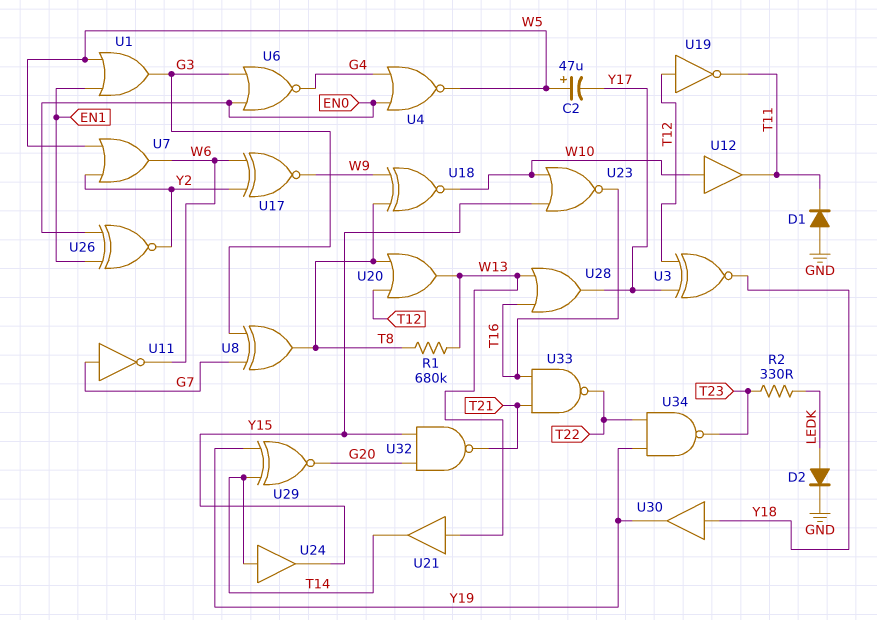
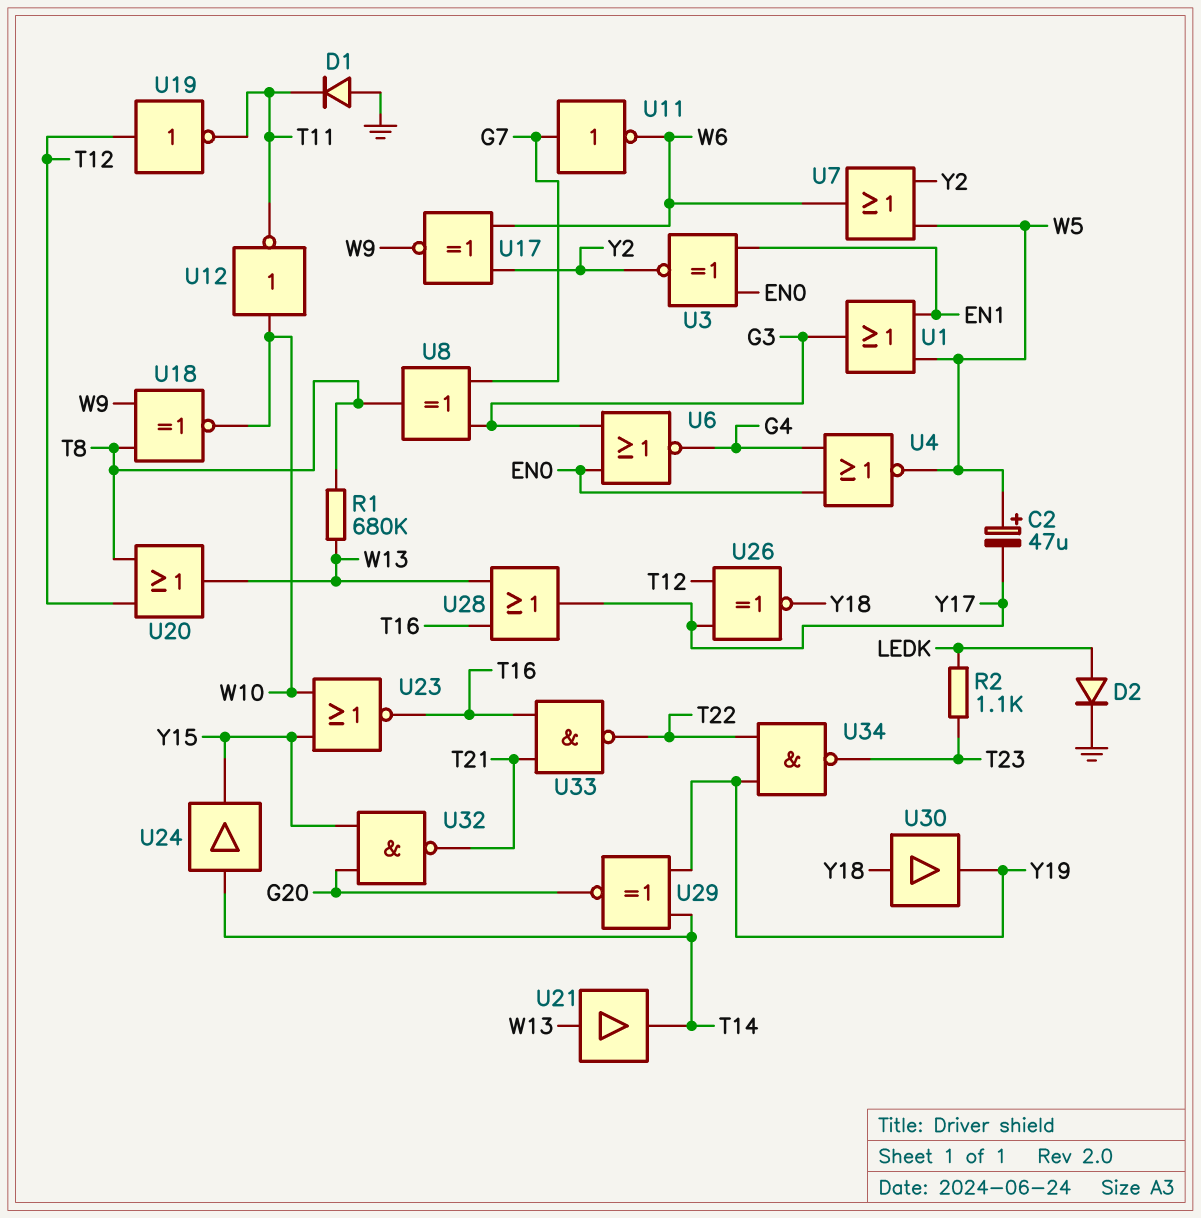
R2: 330 (LEDK, T23) -> 1.1k (LEDK, T23)
U3: XNOR (in T12, in Y17, out Y18) -> XNOR (in EN0, in EN1, out Y2)
U12: buffer (in W10, out T11) -> NOT (in W10, out T11)
U26: XNOR (in EN0, in EN1, out Y2) -> XNOR (in T12, in Y17, out Y18)

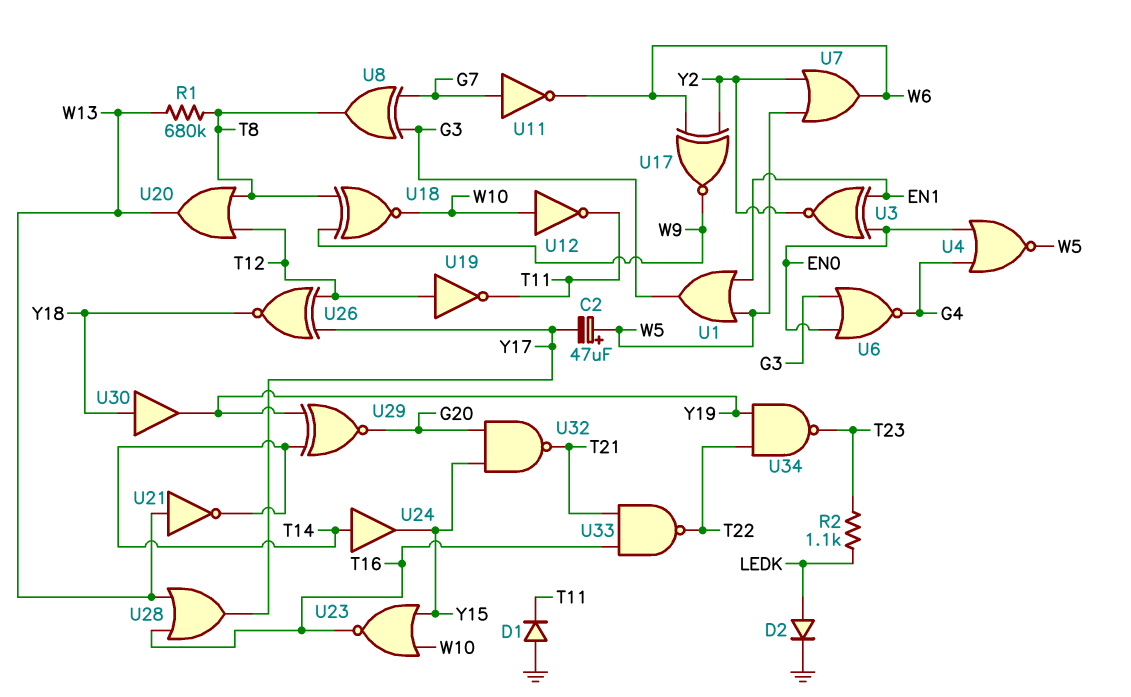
U21: buffer (in W13, out T14) -> NOT (in W13, out T14)

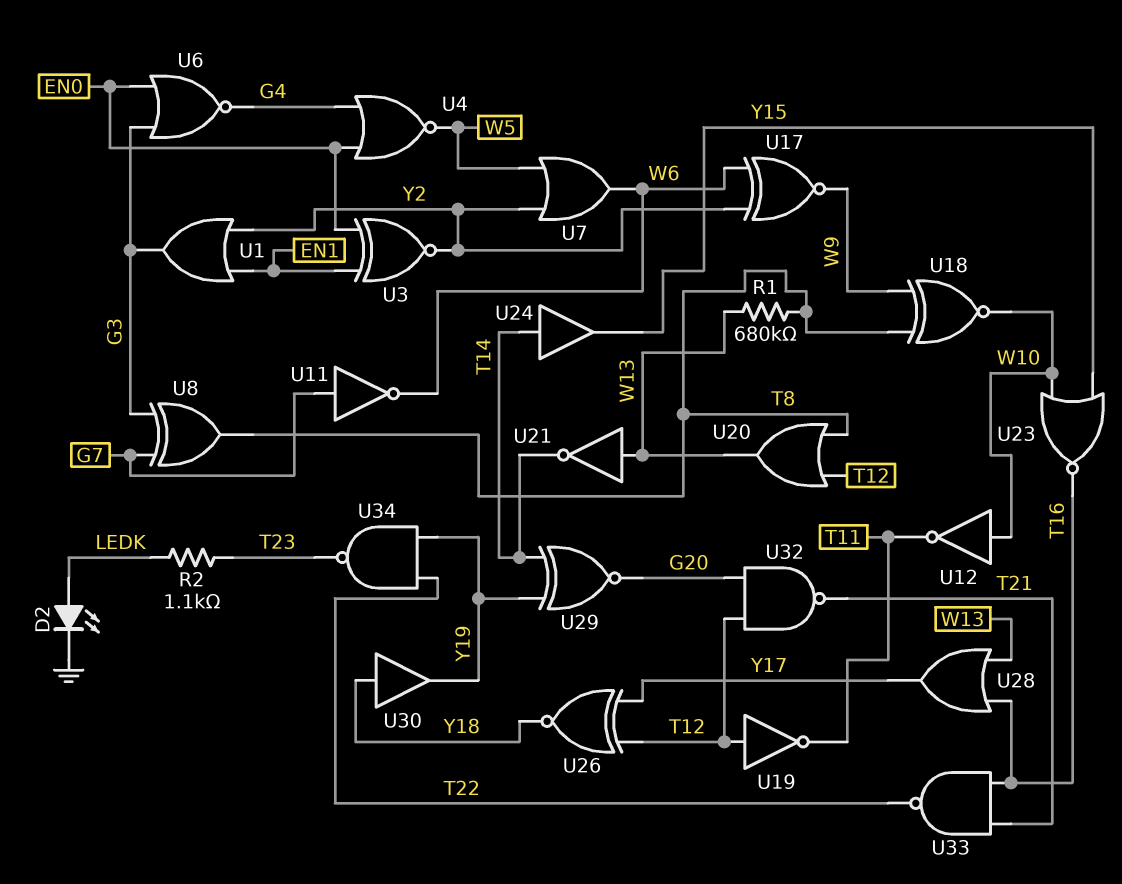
C2: 47uF (plus W5, minus Y17) -> none
D1: diode (A GND, K T11) -> none
D2: diode (A LEDK, K GND) -> LED (A LEDK, K GND)
U1: OR (in EN1, in W5, out G3) -> OR (in EN1, in Y2, out G3)
U32: NAND (in G20, in Y15, out T21) -> NAND (in G20, in T12, out T21)

